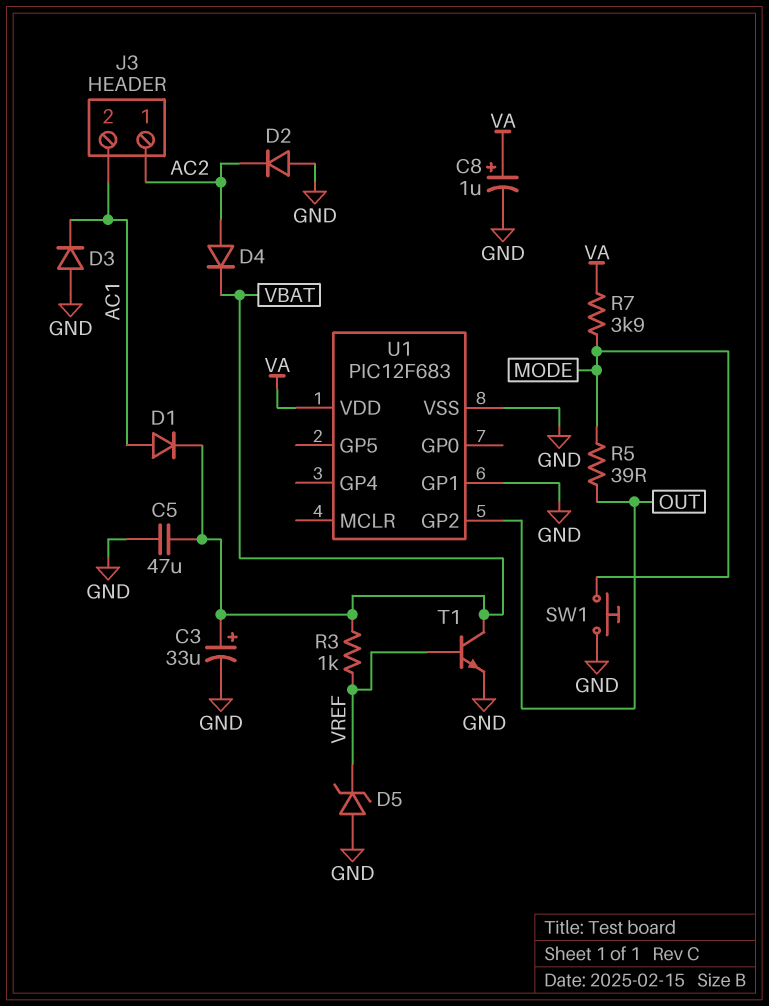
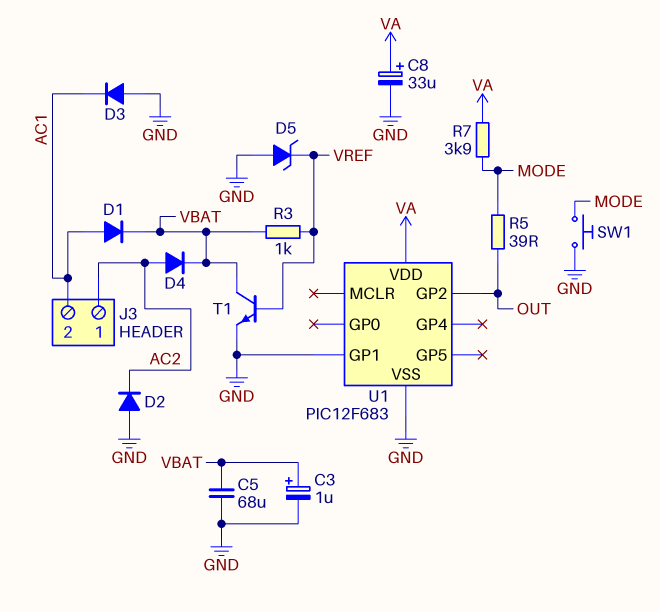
C3: 33uF (plus VBAT, minus GND) -> 1uF (plus VBAT, minus GND)
C5: 47uF (GND, VBAT) -> 68uF (GND, VBAT)
C8: 1uF (plus VA, minus GND) -> 33uF (plus VA, minus GND)

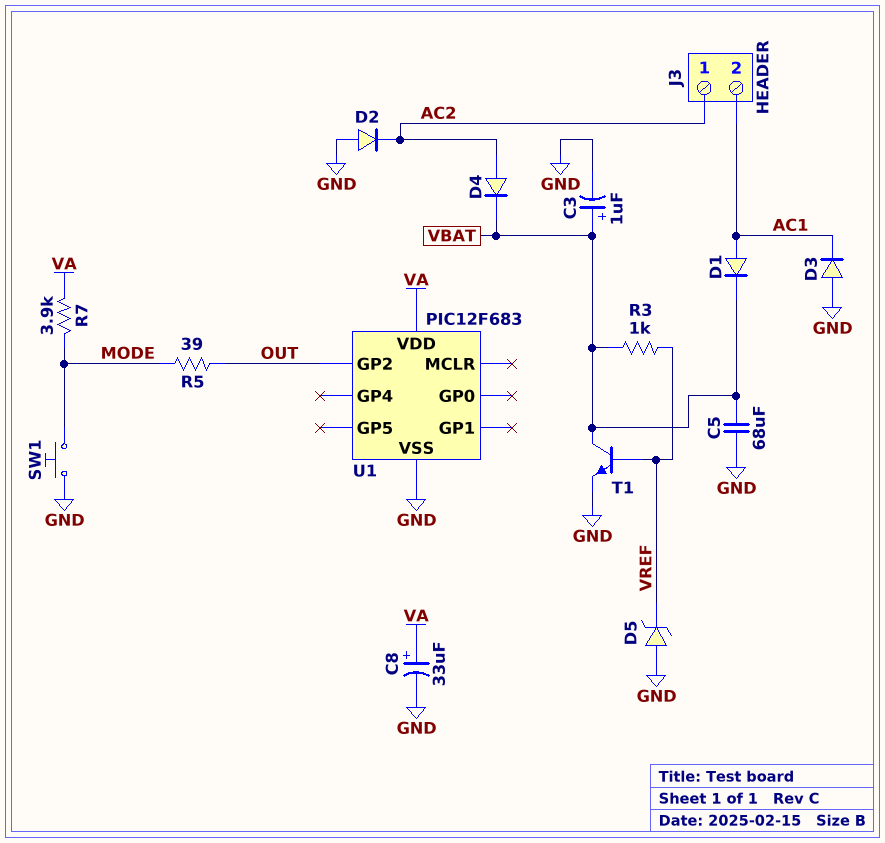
U1 pin GP1: GND -> none

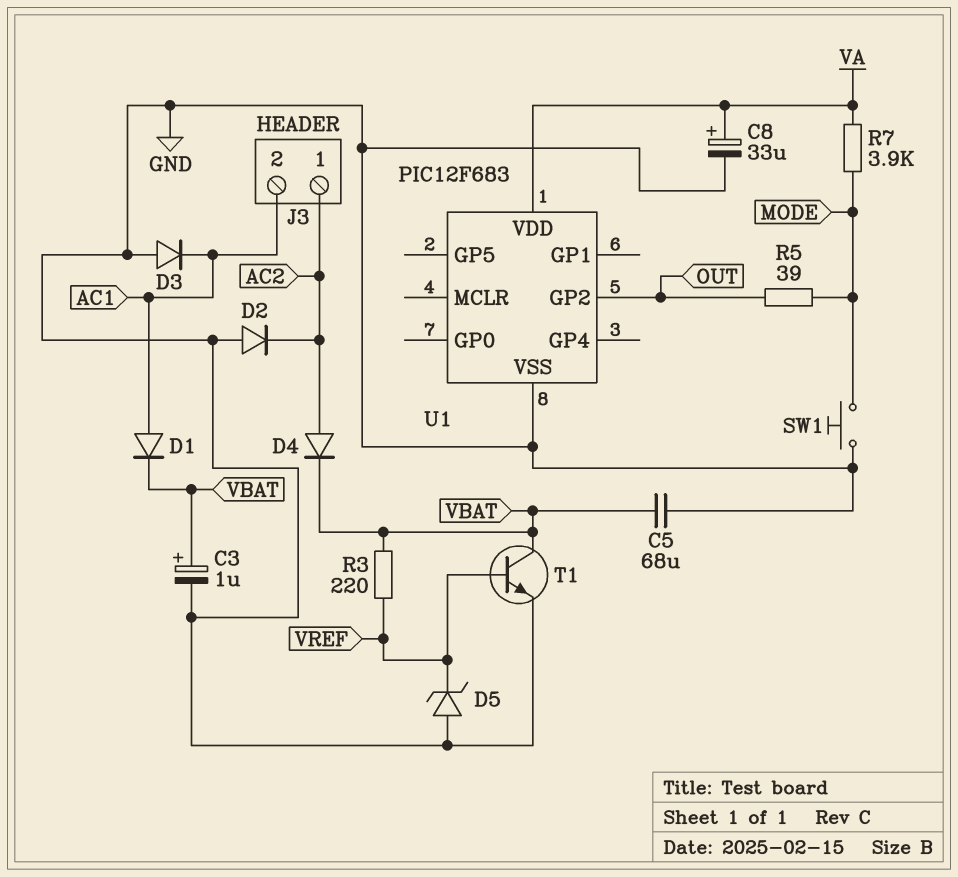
R3: 1k (VBAT, VREF) -> 220 (VBAT, VREF)

